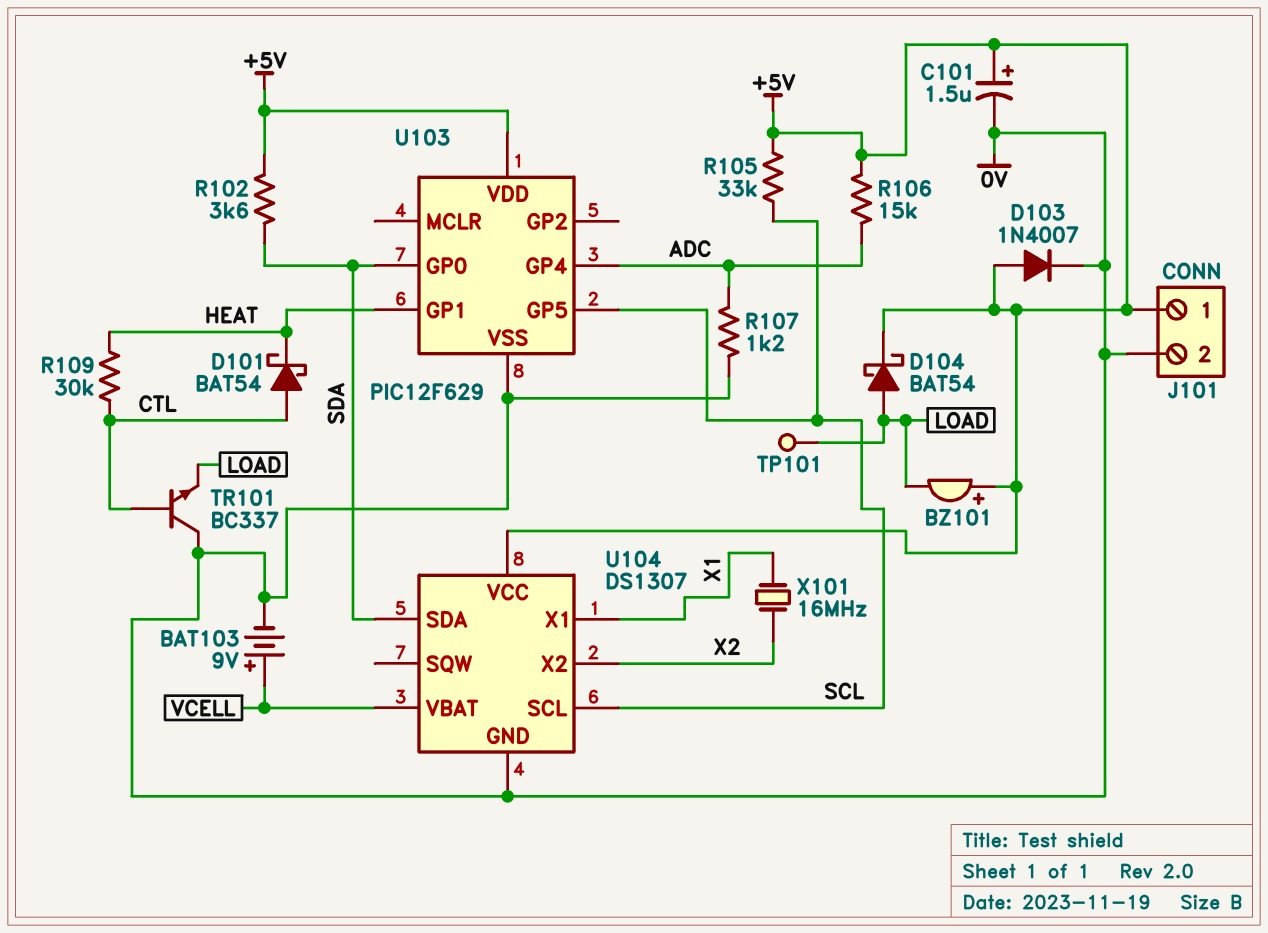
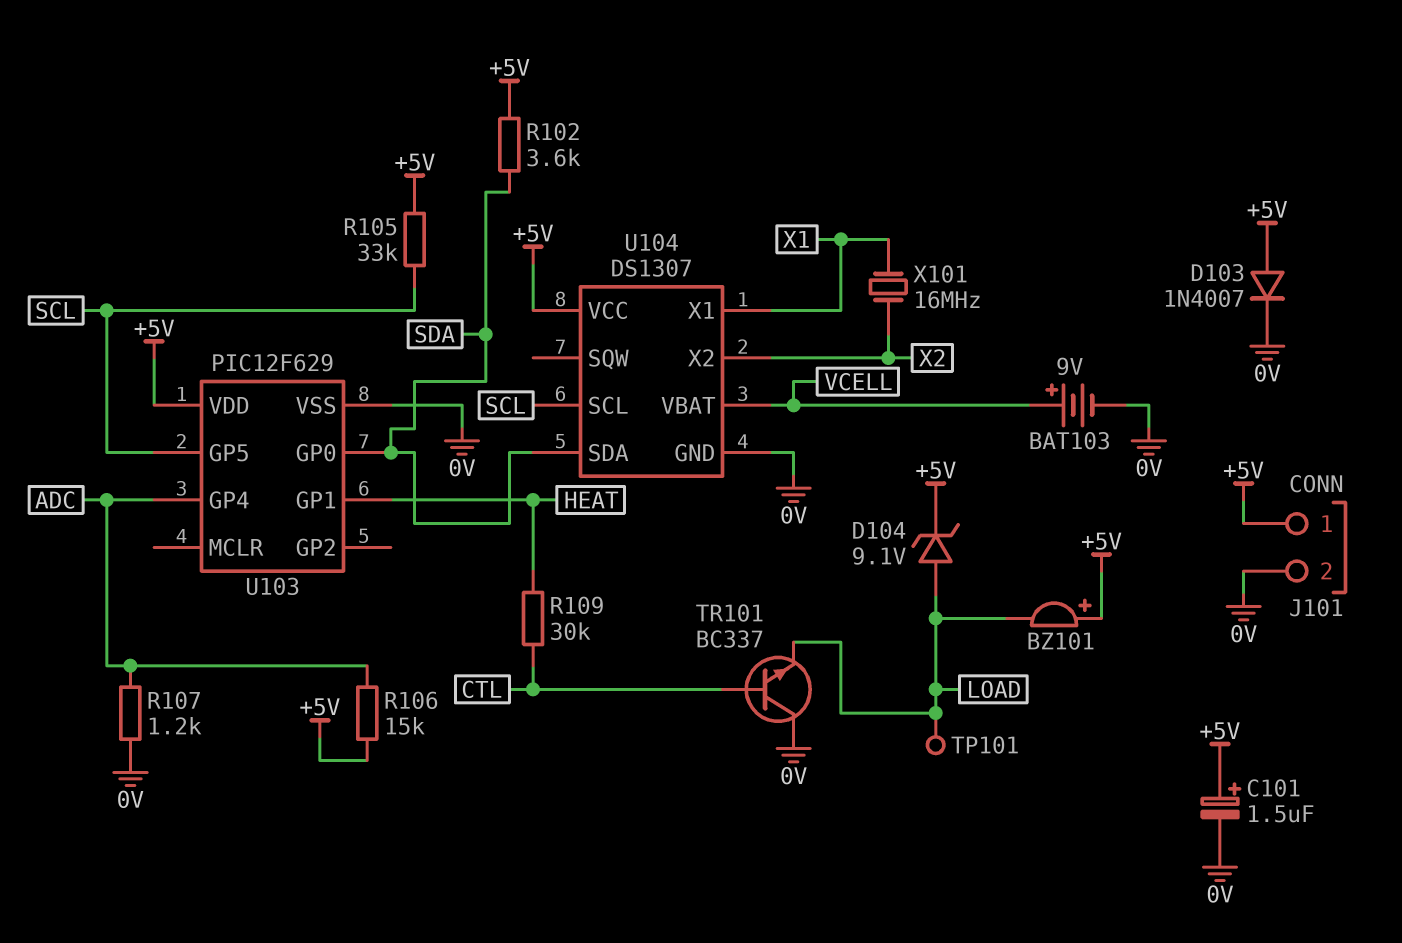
D101: schottky BAT54 (A CTL, K HEAT) -> none
D104: schottky BAT54 (A LOAD, K +5V) -> zener 9.1V (A LOAD, K +5V)

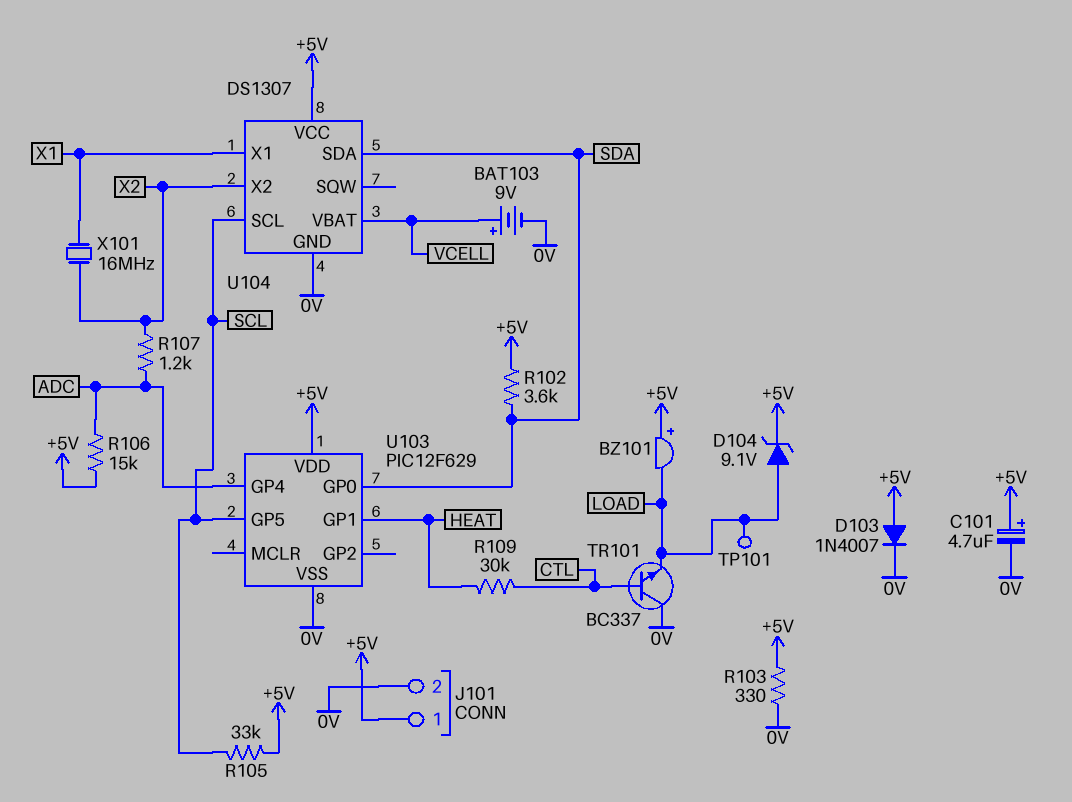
C101: 1.5uF (plus +5V, minus 0V) -> 4.7uF (plus +5V, minus 0V)
R103: none -> 330 (+5V, 0V)
R107: 1.2k (0V, ADC) -> 1.2k (ADC, X2)

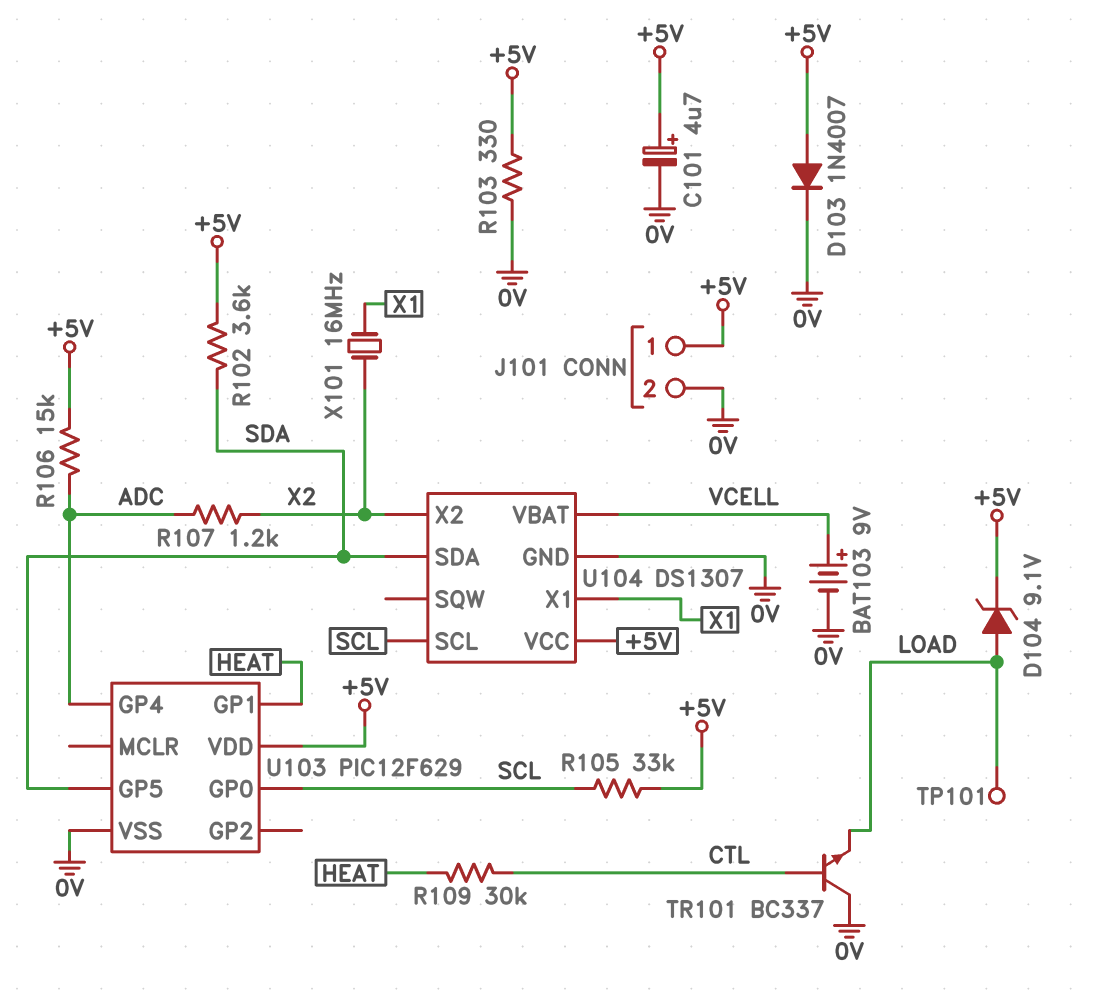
BZ101: buzzer (plus +5V, minus LOAD) -> none
U103 pin GP0: SDA -> SCL
U103 pin GP5: SCL -> SDA

